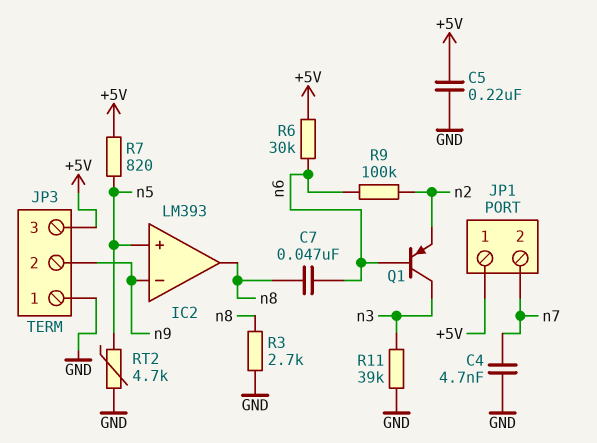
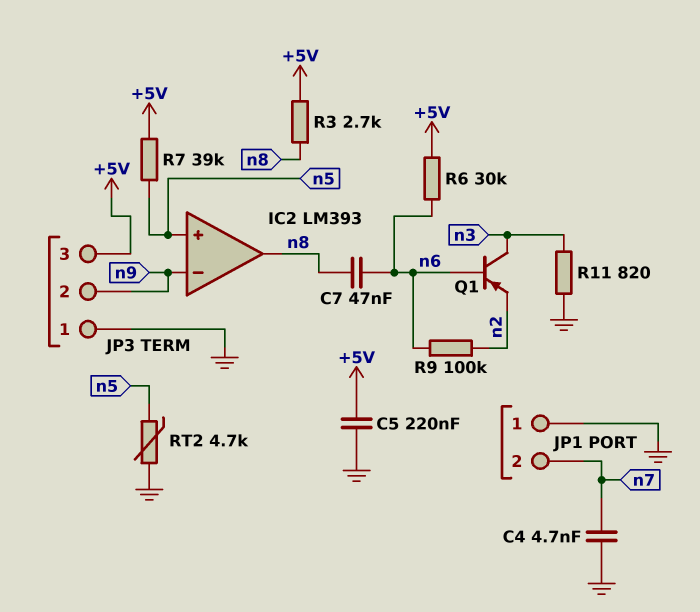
JP1 pin 1: +5V -> GND
R3: 2.7k (GND, n8) -> 2.7k (+5V, n8)
R7: 820 (+5V, n5) -> 39k (+5V, n5)
R11: 39k (GND, n3) -> 820 (GND, n3)

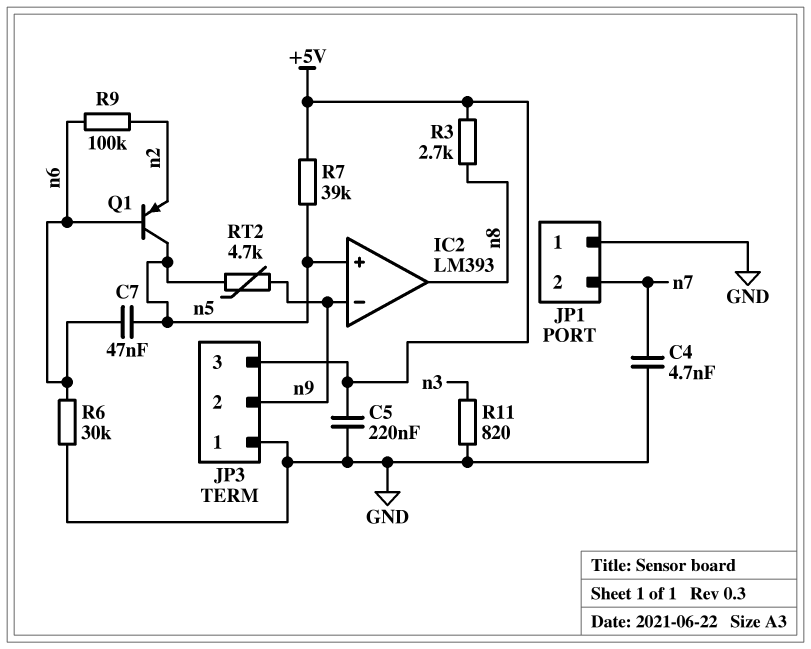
C7: 47nF (n6, n8) -> 47nF (n5, n6)
Q1: PNP (B n6, C n3, E n2) -> PNP (B n6, C n5, E n2)
R6: 30k (+5V, n6) -> 30k (GND, n6)
RT2: 4.7k (GND, n5) -> 4.7k (n5, n9)

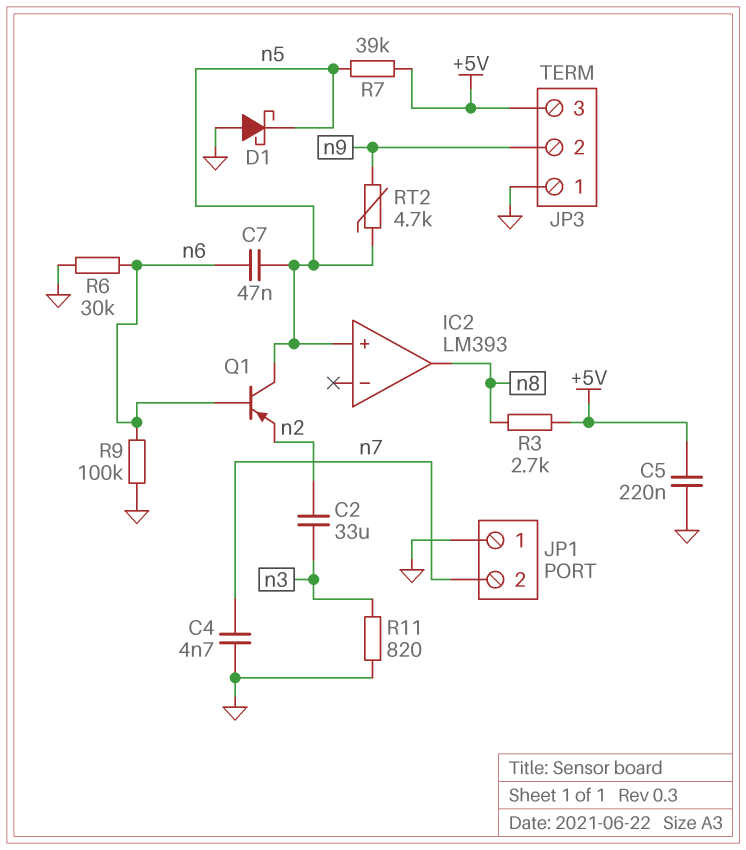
C2: none -> 33uF (n2, n3)
D1: none -> schottky (A GND, K n5)
IC2 pin in-: n9 -> none
R9: 100k (n2, n6) -> 100k (GND, n6)

